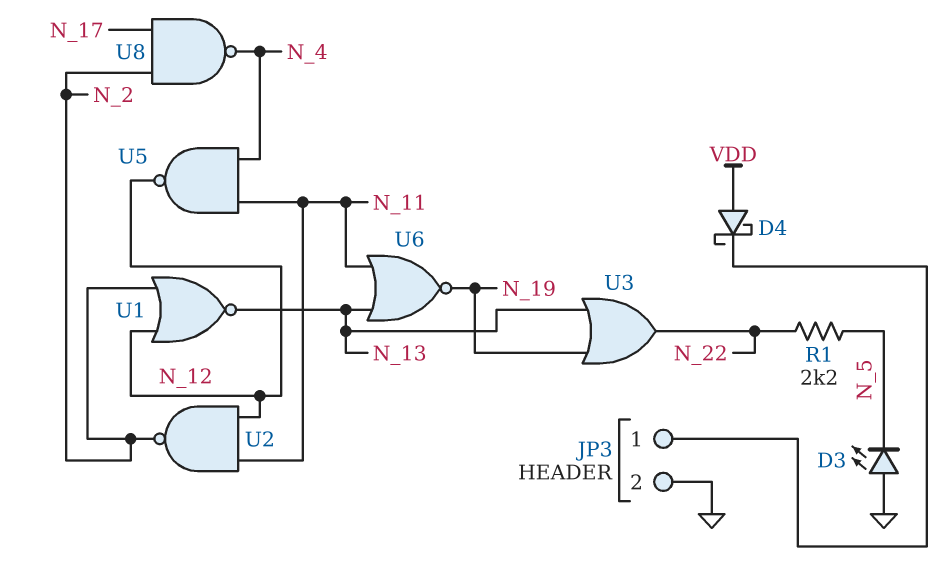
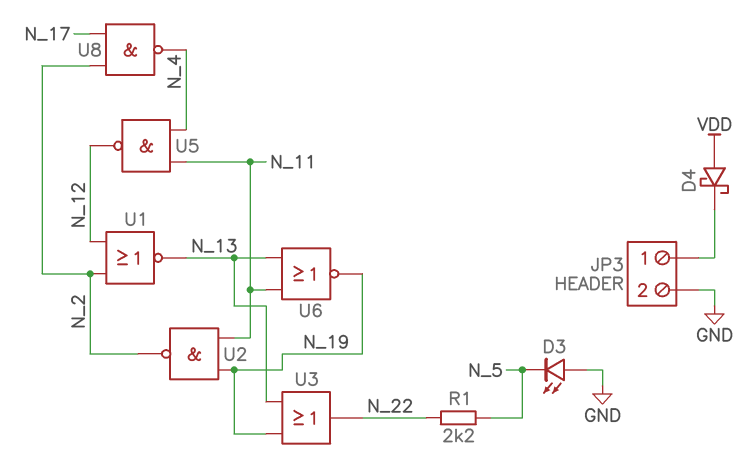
U2: NAND (in N_11, in N_12, out N_2) -> NAND (in N_11, in N_19, out N_2)

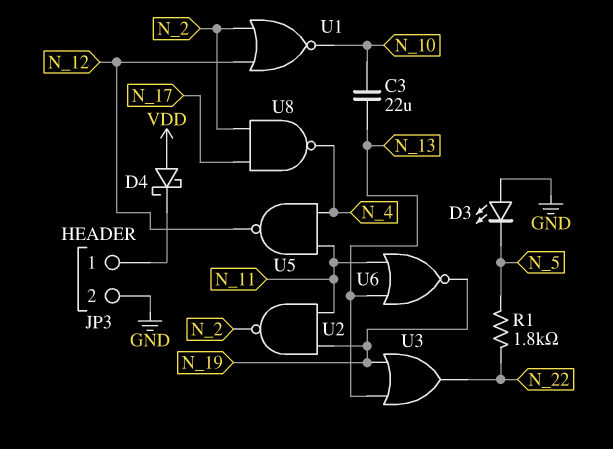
C3: none -> 22uF (N_10, N_13)
R1: 2.2k (N_5, N_22) -> 1.8k (N_5, N_22)
U1: NOR (in N_2, in N_12, out N_13) -> NOR (in N_2, in N_12, out N_10)

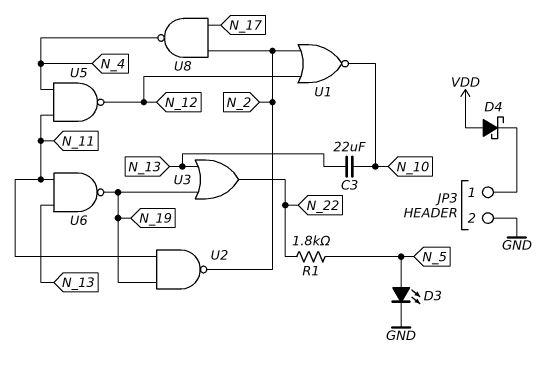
D3: LED (A GND, K N_5) -> LED (A N_5, K GND)
U6: NOR (in N_11, in N_13, out N_19) -> NAND (in N_11, in N_13, out N_19)

